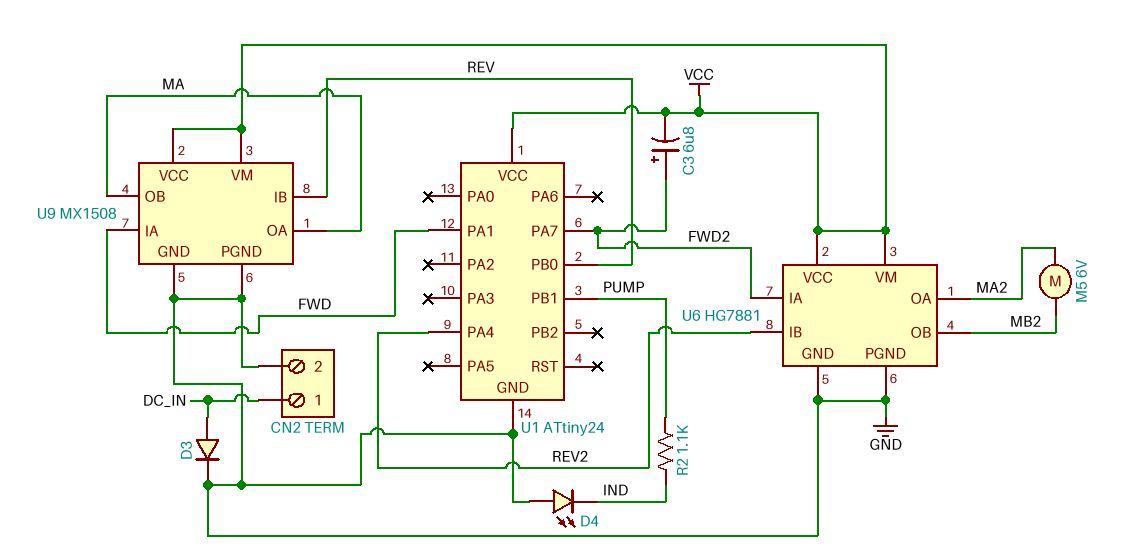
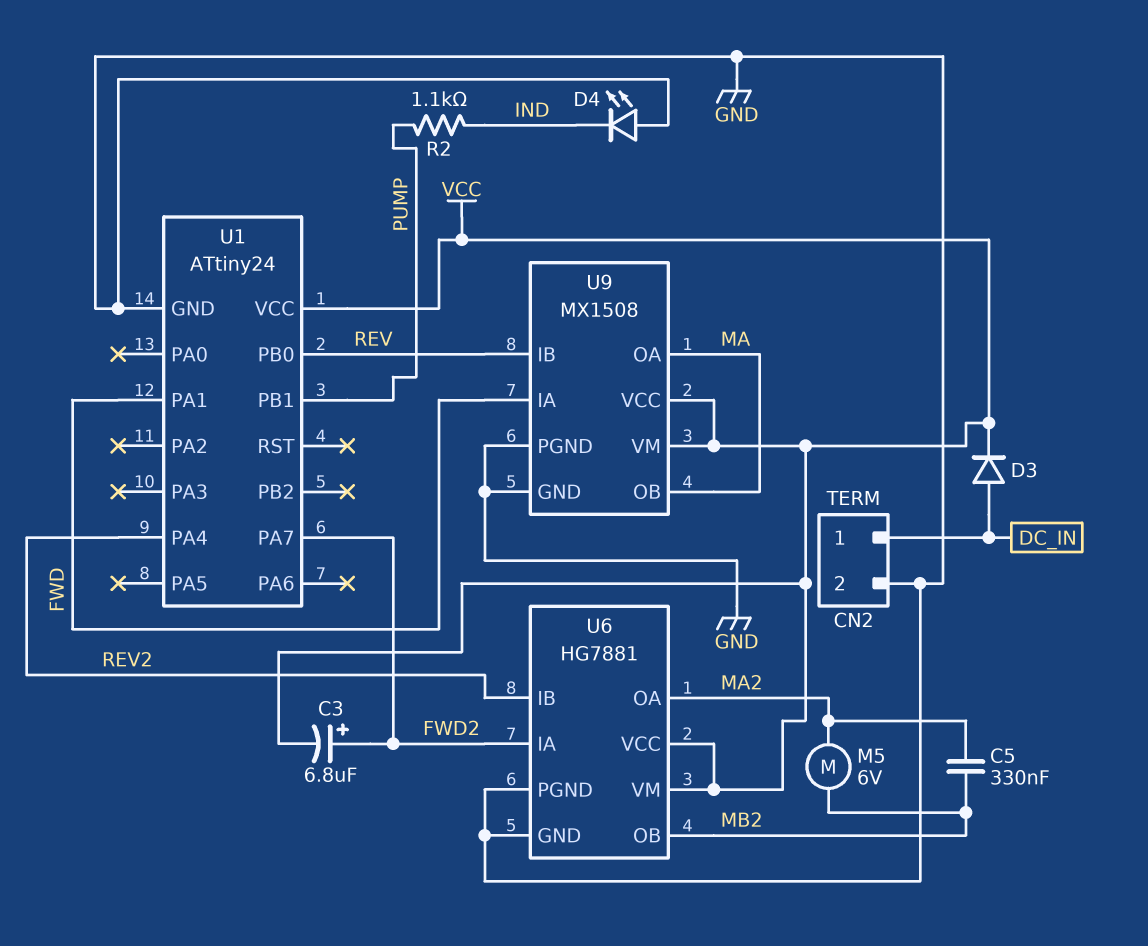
C5: none -> 330nF (MA2, MB2)
D3: diode (A DC_IN, K GND) -> diode (A DC_IN, K VCC)

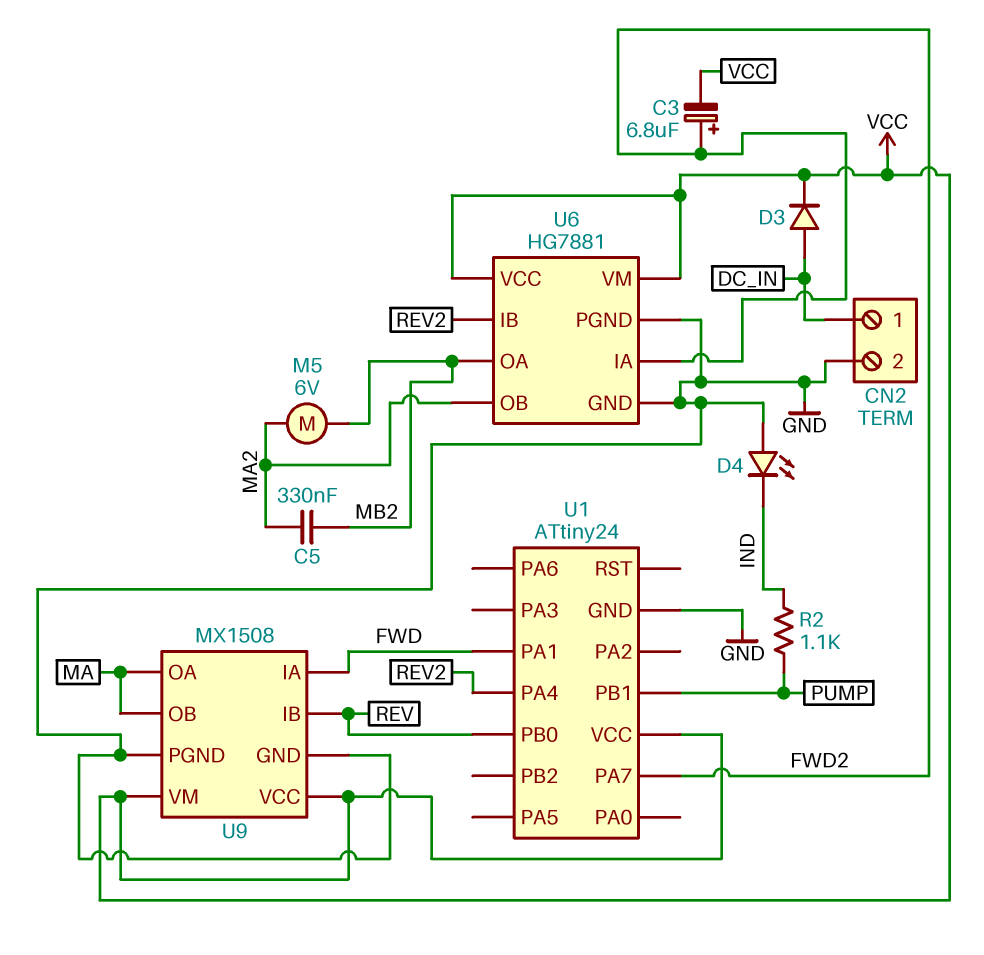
U6 pin OA: MA2 -> MB2
U6 pin OB: MB2 -> MA2

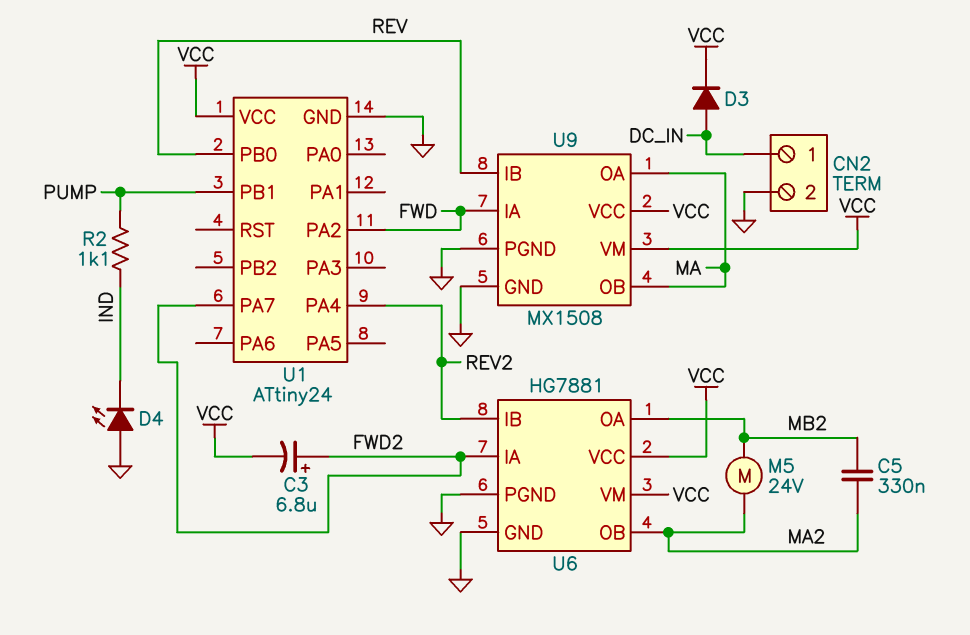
M5: motor 6V (MA2, MB2) -> motor 24V (MA2, MB2)
U1 pin PA1: FWD -> none
U1 pin PA2: none -> FWD

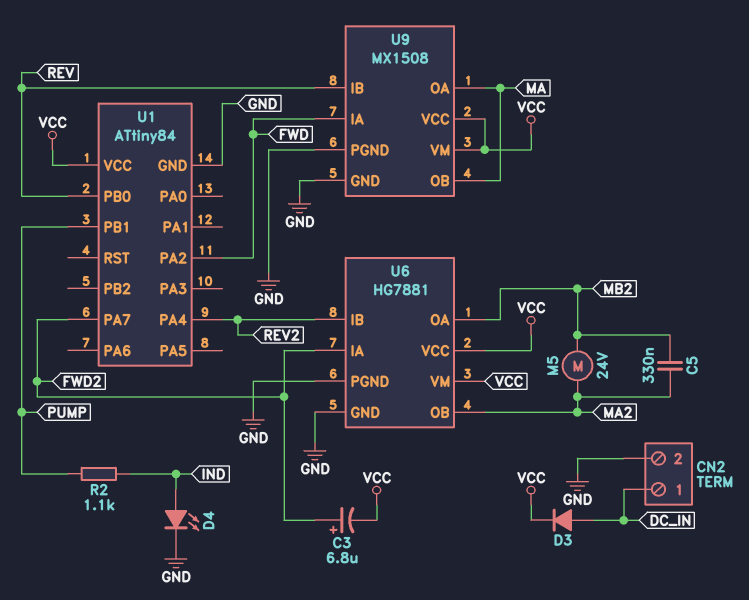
D4: LED (A GND, K IND) -> LED (A IND, K GND)
U1: ATtiny24 -> ATtiny84

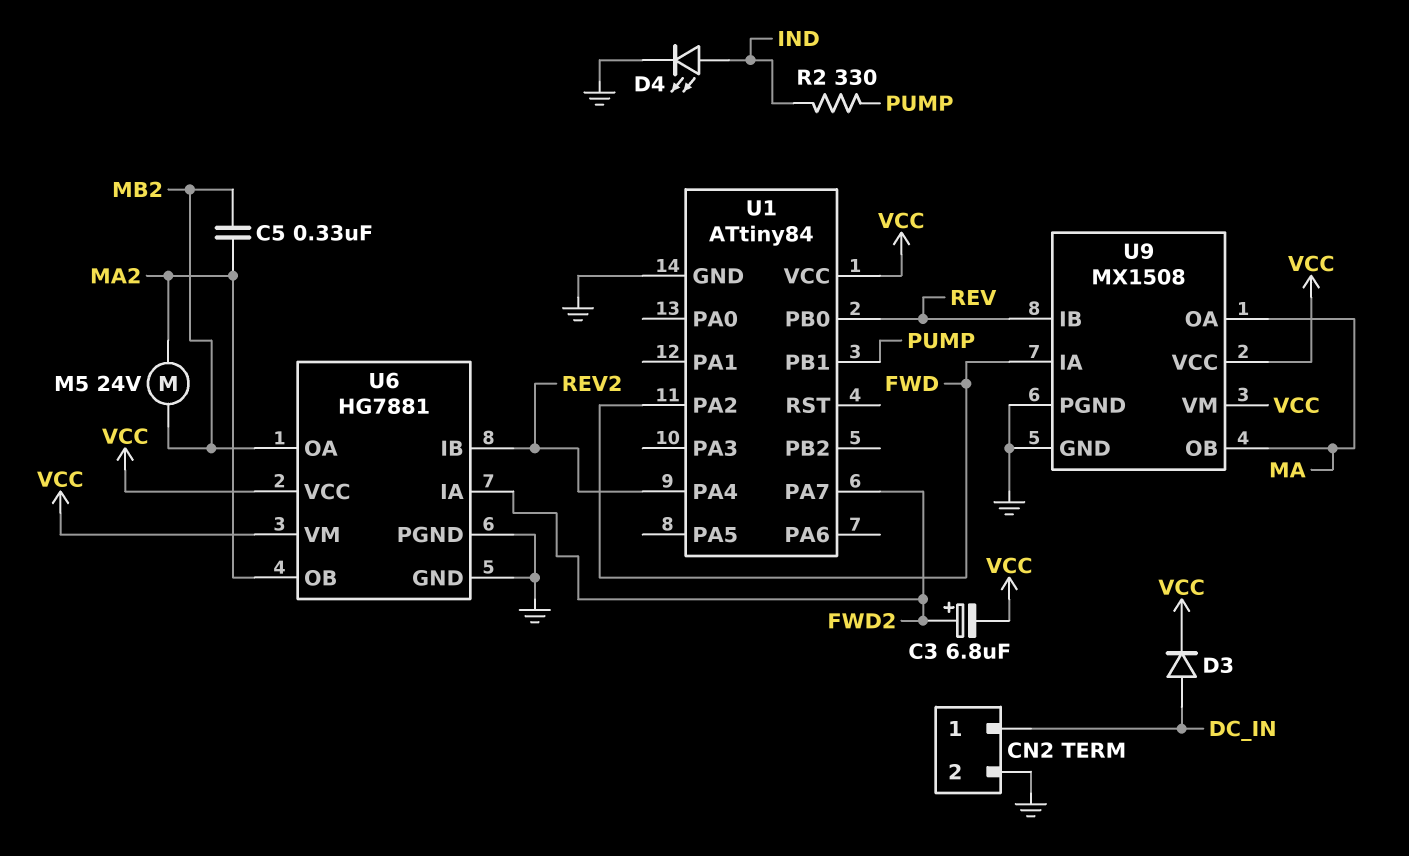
R2: 1.1k (IND, PUMP) -> 330 (IND, PUMP)

